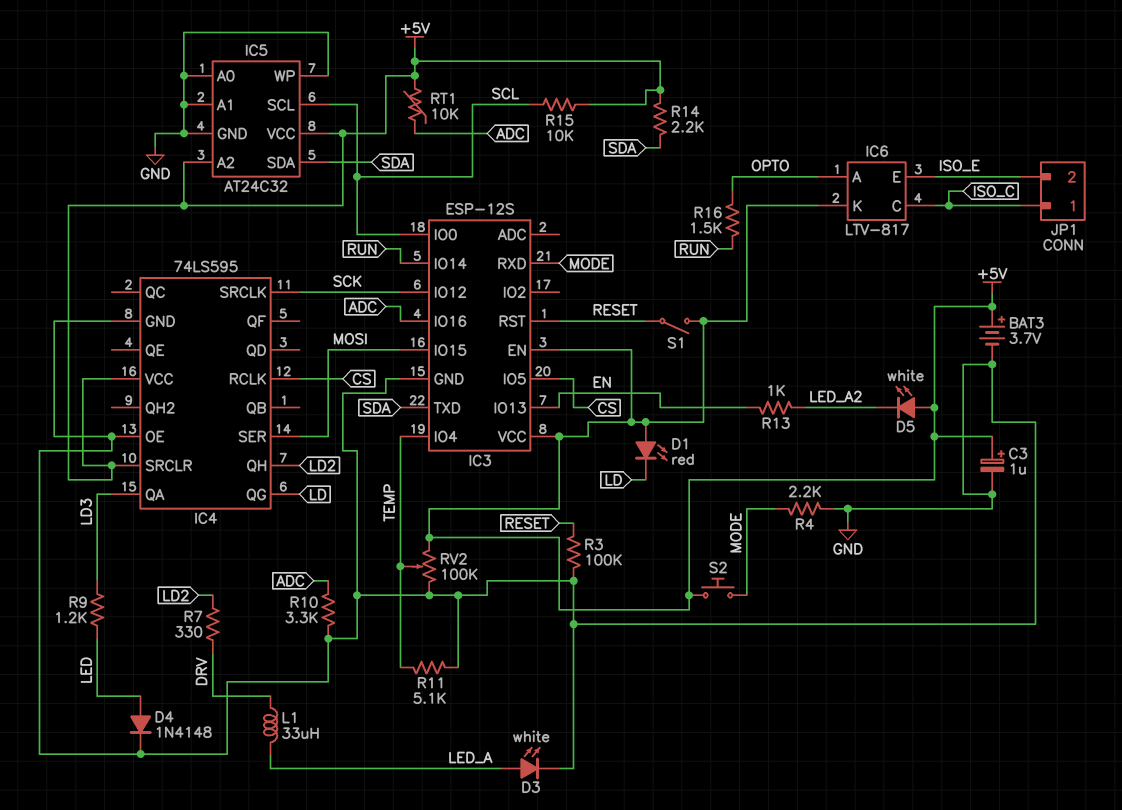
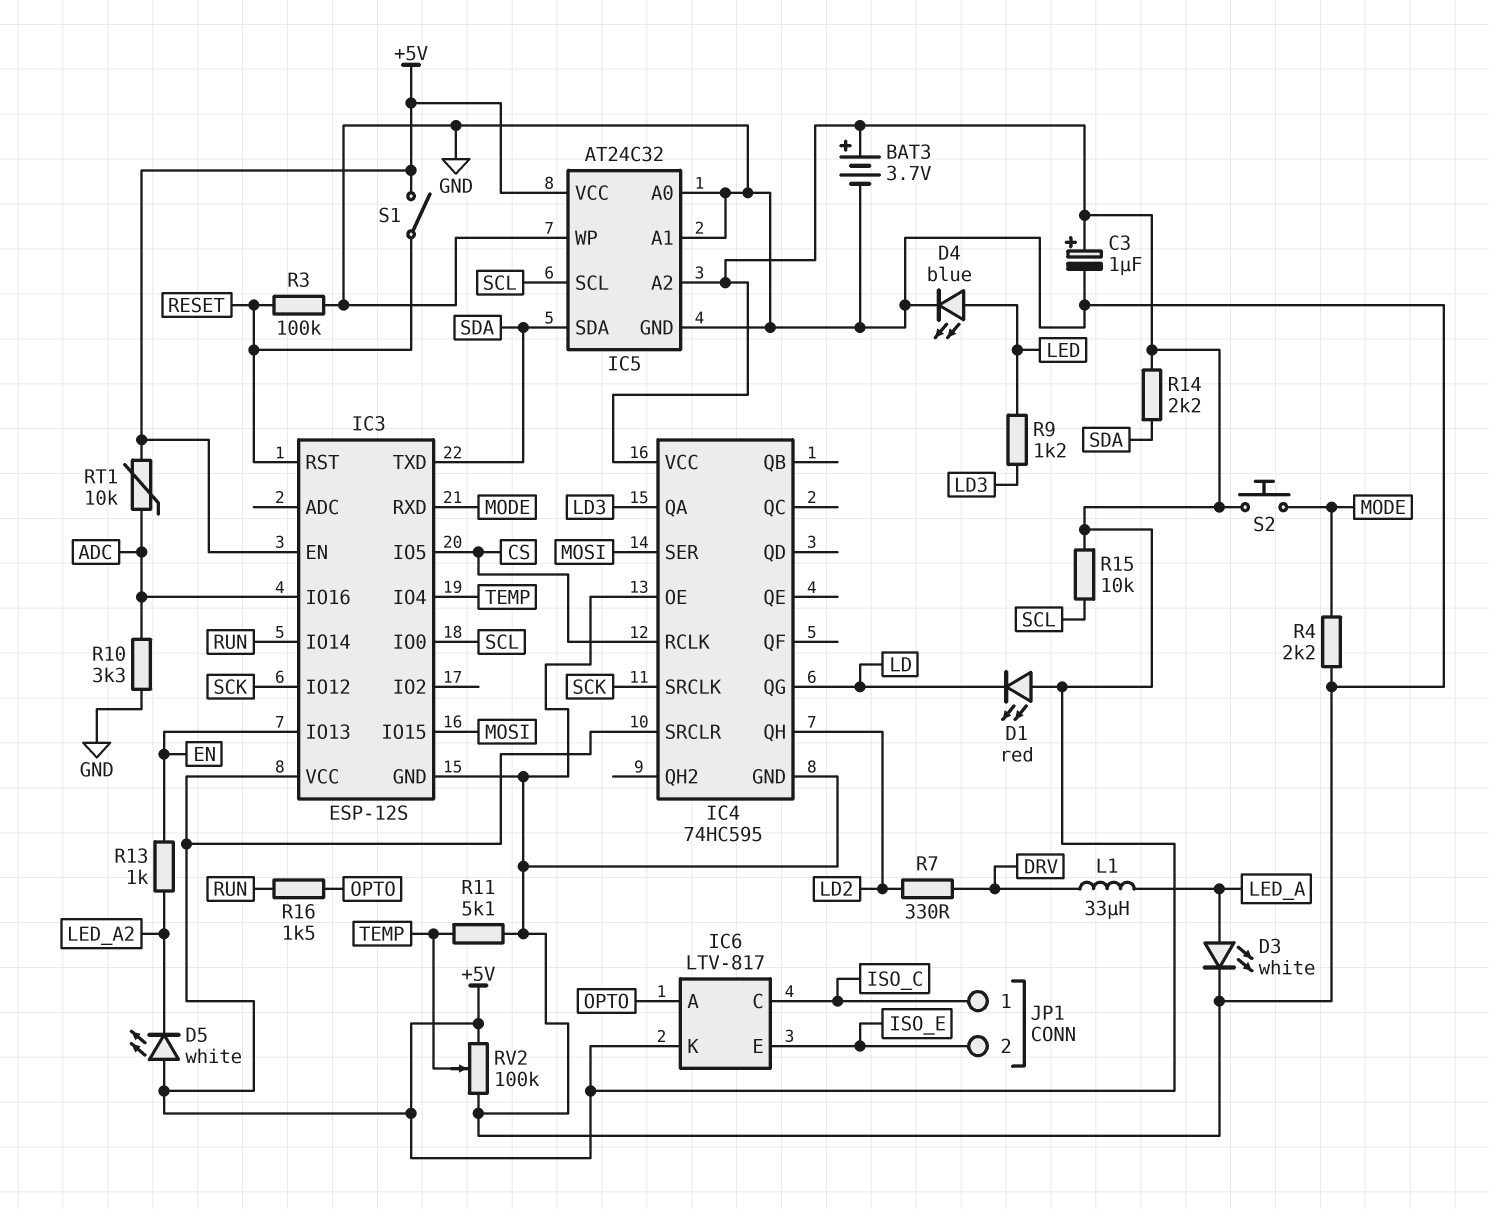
D4: diode 1N4148 (A LED, K GND) -> LED blue (A LED, K GND)
IC4: 74LS595 -> 74HC595

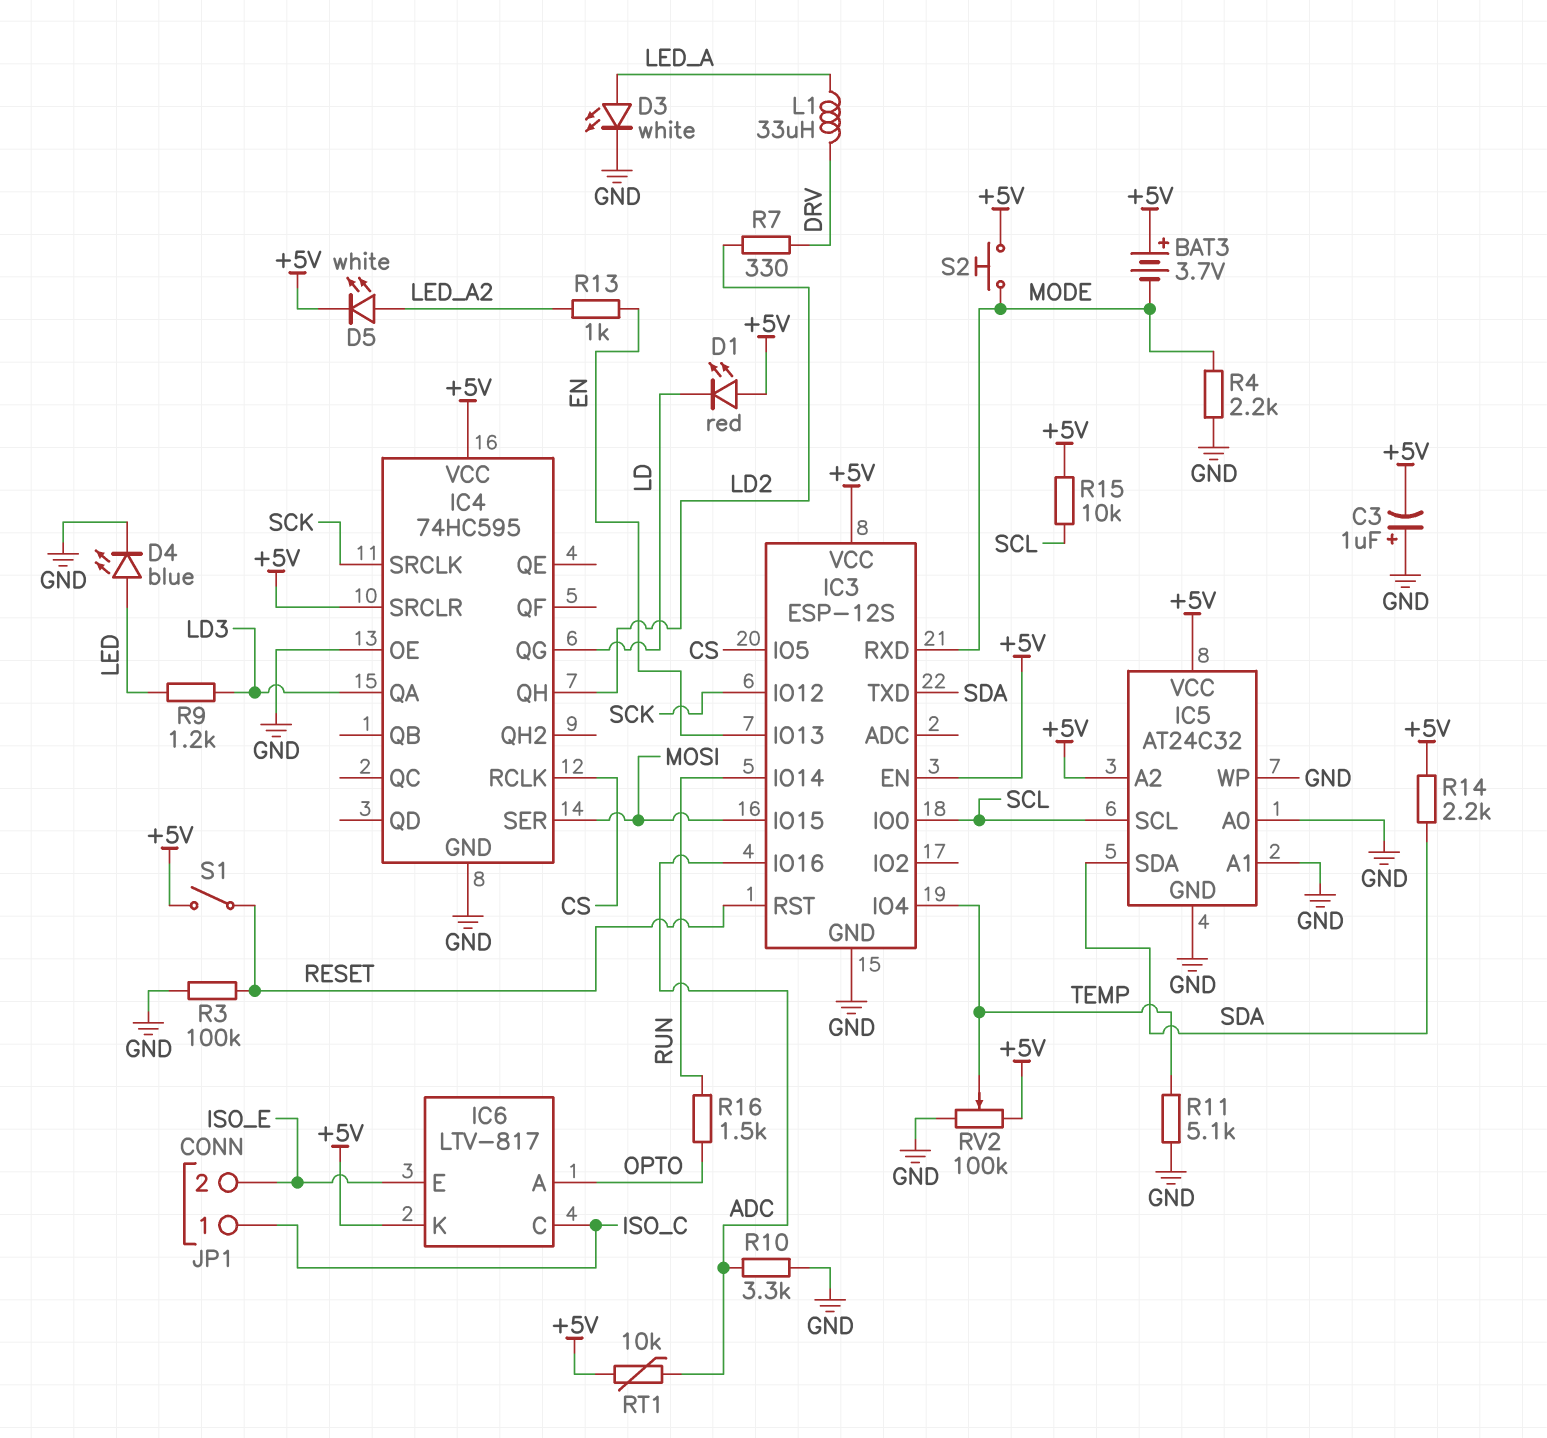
BAT3: 3.7V (plus +5V, minus GND) -> 3.7V (plus +5V, minus MODE)
C3: 1uF (plus +5V, minus GND) -> 1uF (plus GND, minus +5V)
D5: LED white (A +5V, K LED_A2) -> LED white (A LED_A2, K +5V)

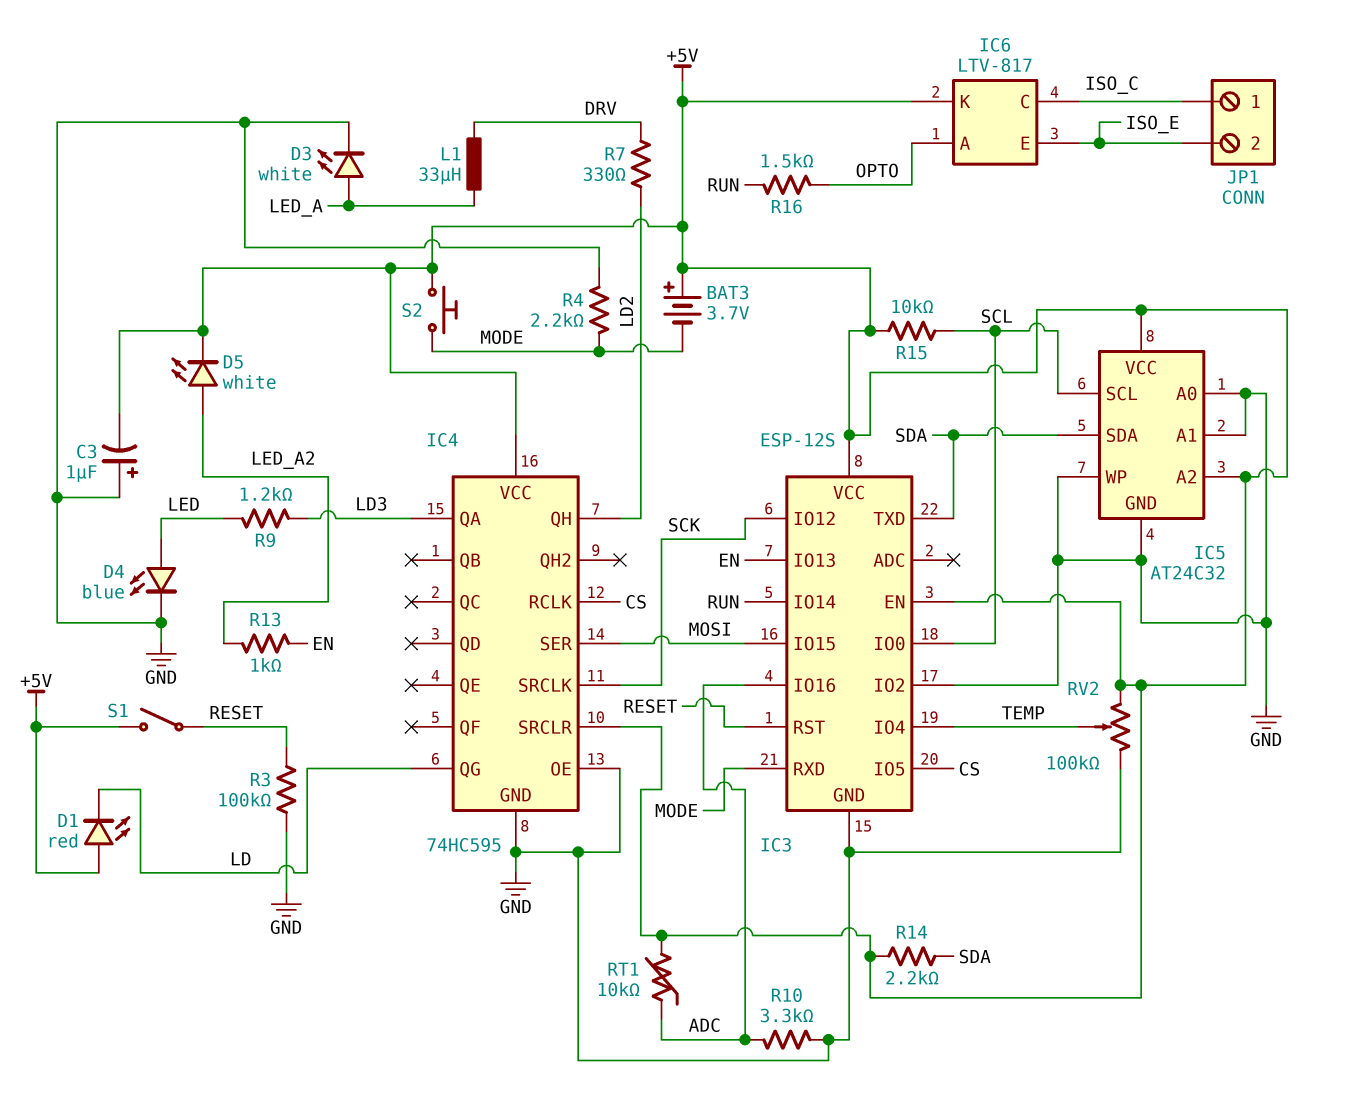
IC3 pin IO2: none -> GND
R11: 5.1k (GND, TEMP) -> none

